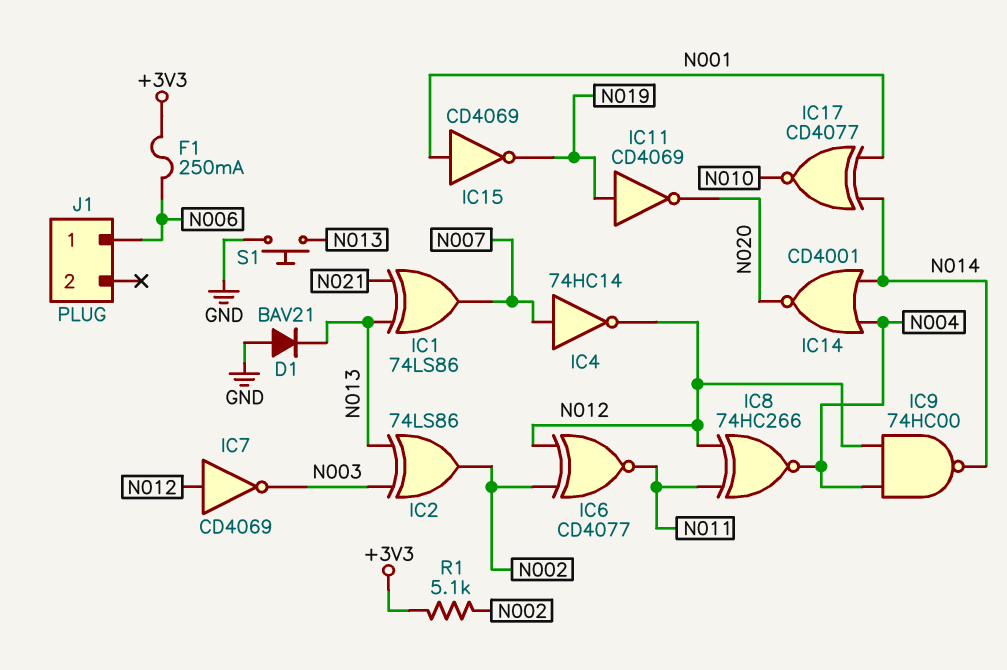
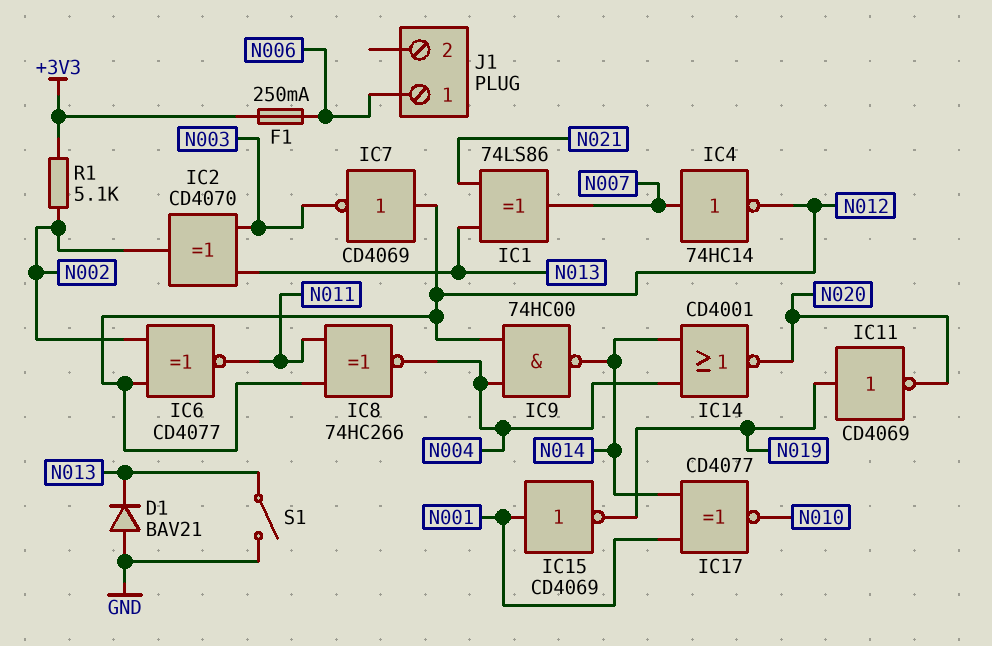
IC2: XOR 74LS86 (in N003, in N013, out N002) -> XOR CD4070 (in N003, in N013, out N002)
S1: button (GND, N013) -> switch (GND, N013)

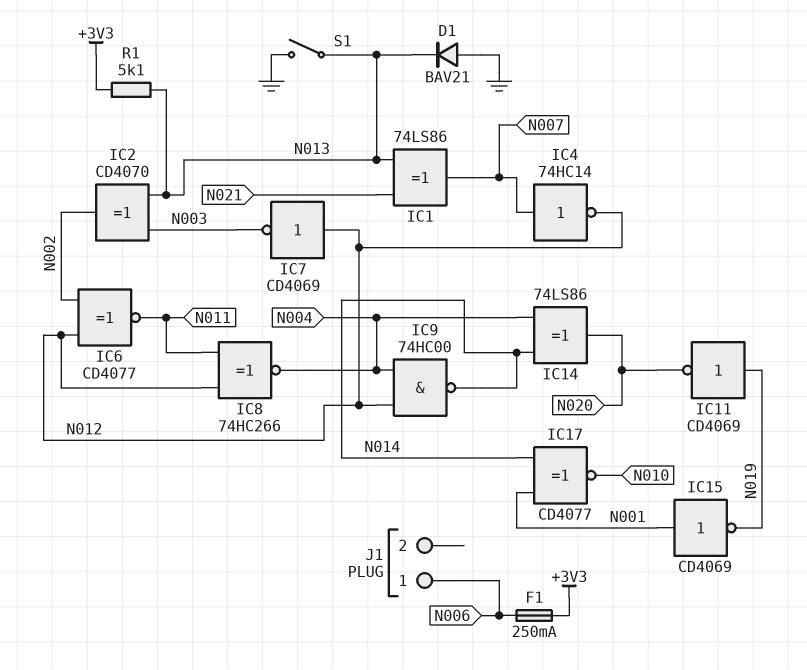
IC14: NOR CD4001 (in N004, in N014, out N020) -> XOR 74LS86 (in N004, in N014, out N020)
R1: 5.1k (+3V3, N002) -> 5.1k (+3V3, N013)

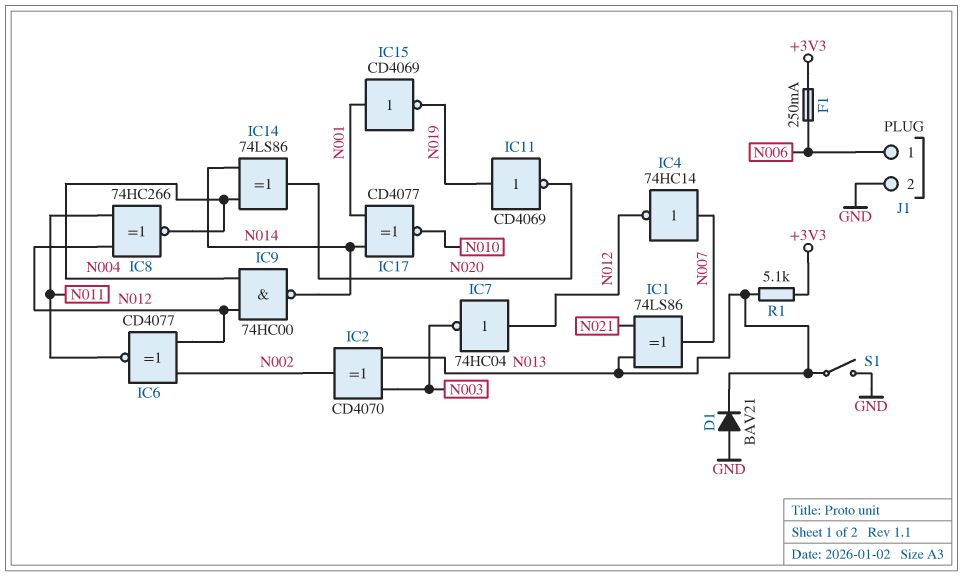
IC7: NOT CD4069 (in N012, out N003) -> NOT 74HC04 (in N012, out N003)
J1 pin 2: none -> GND

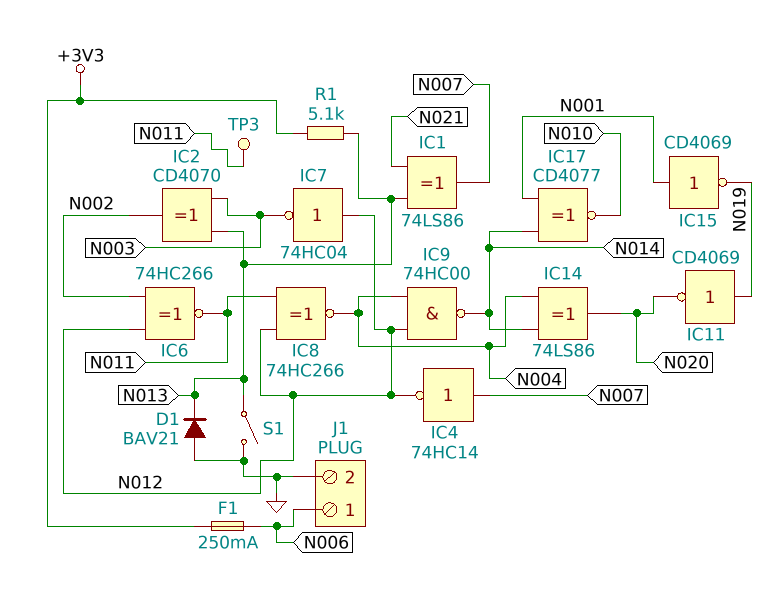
IC6: XNOR CD4077 (in N002, in N012, out N011) -> XNOR 74HC266 (in N002, in N012, out N011)
TP3: none -> test point (N011)

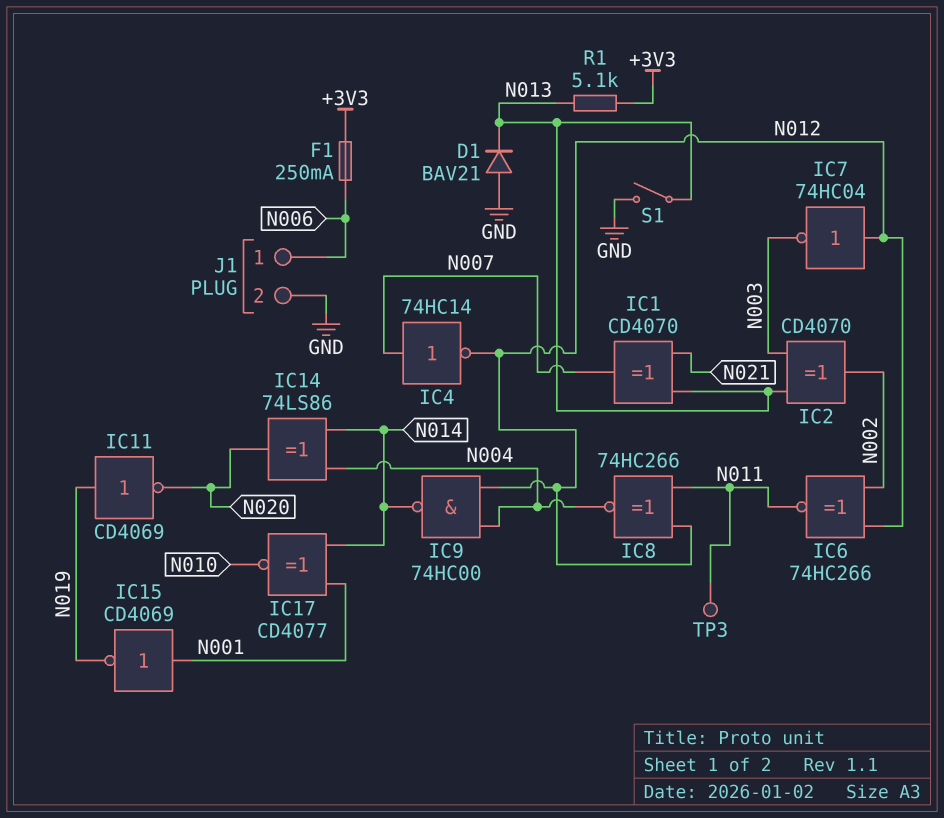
IC1: XOR 74LS86 (in N013, in N021, out N007) -> XOR CD4070 (in N013, in N021, out N007)

